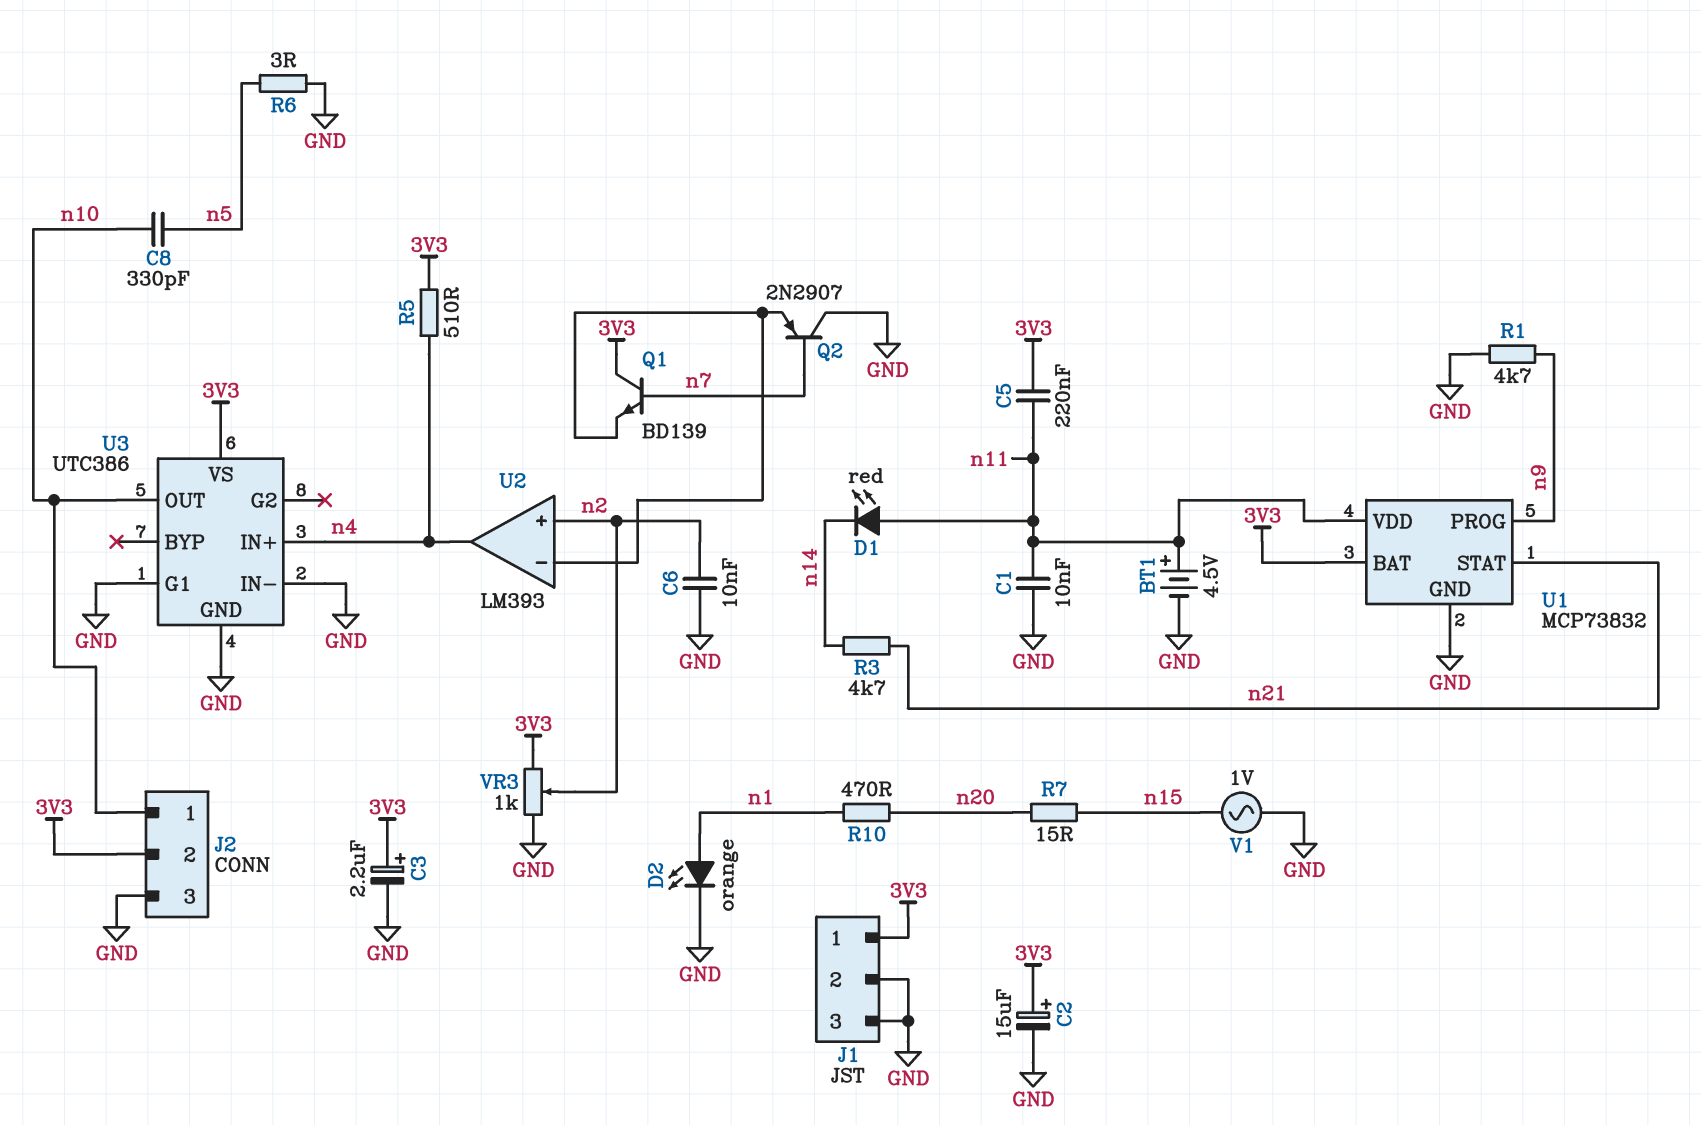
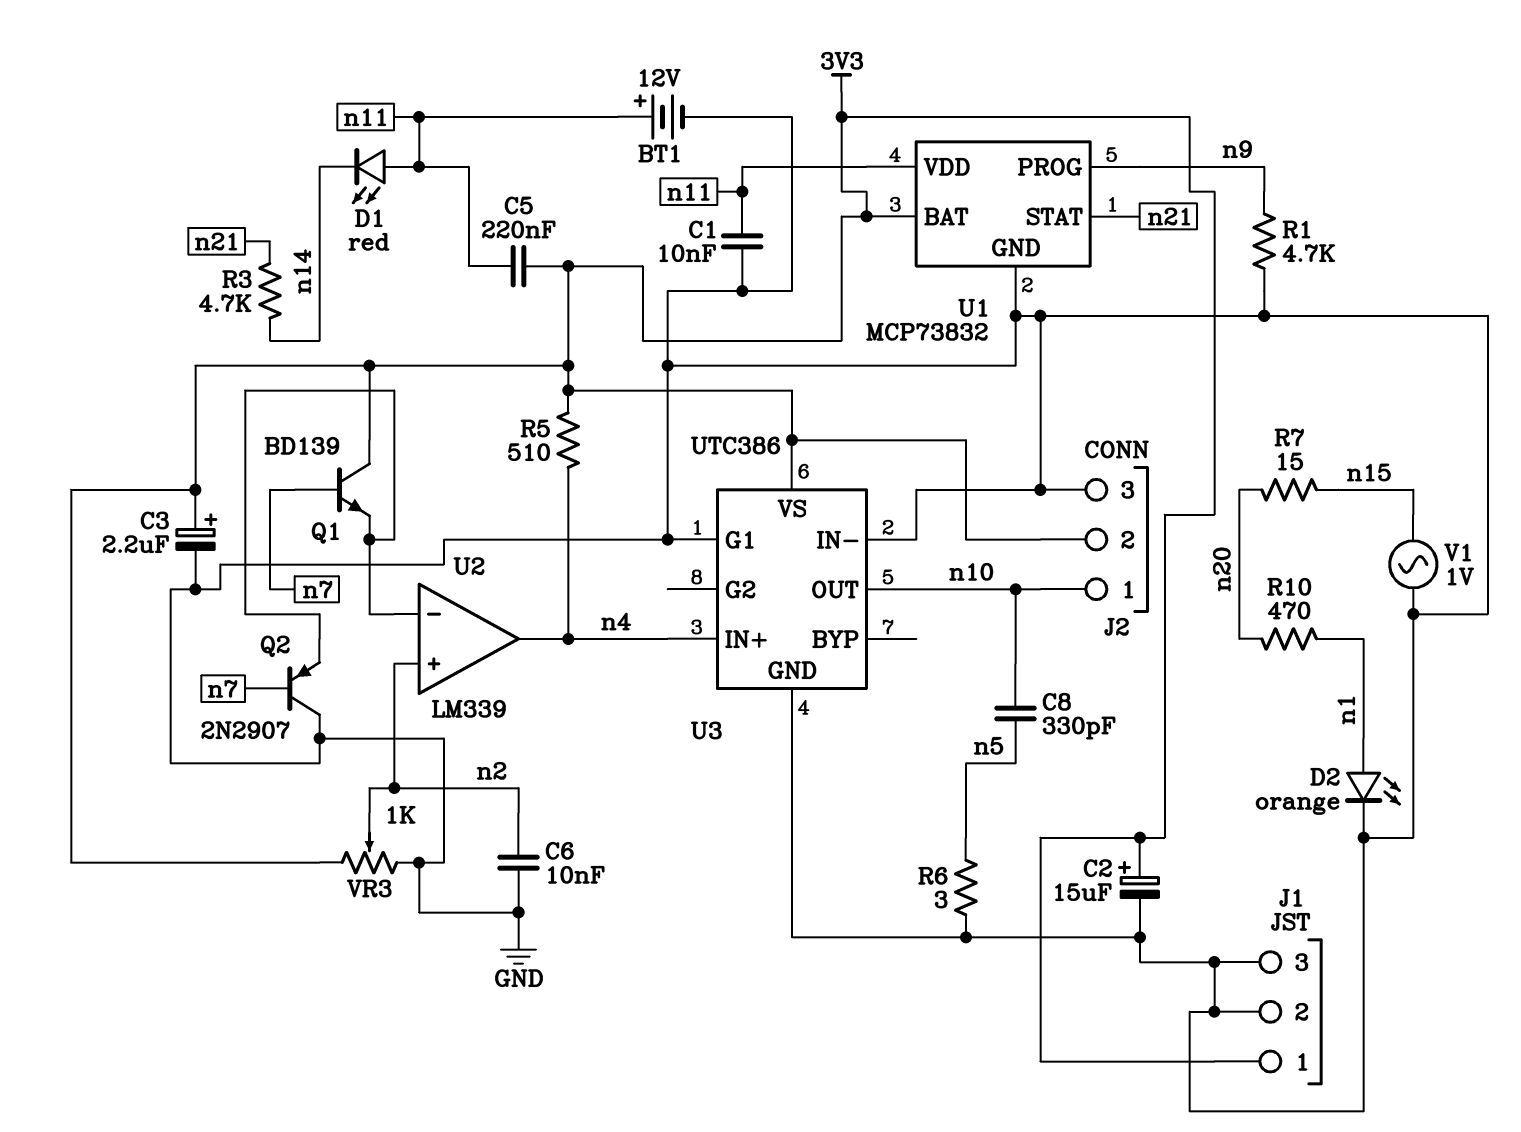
BT1: 4.5V (plus n11, minus GND) -> 12V (plus n11, minus GND)
U2: LM393 -> LM339

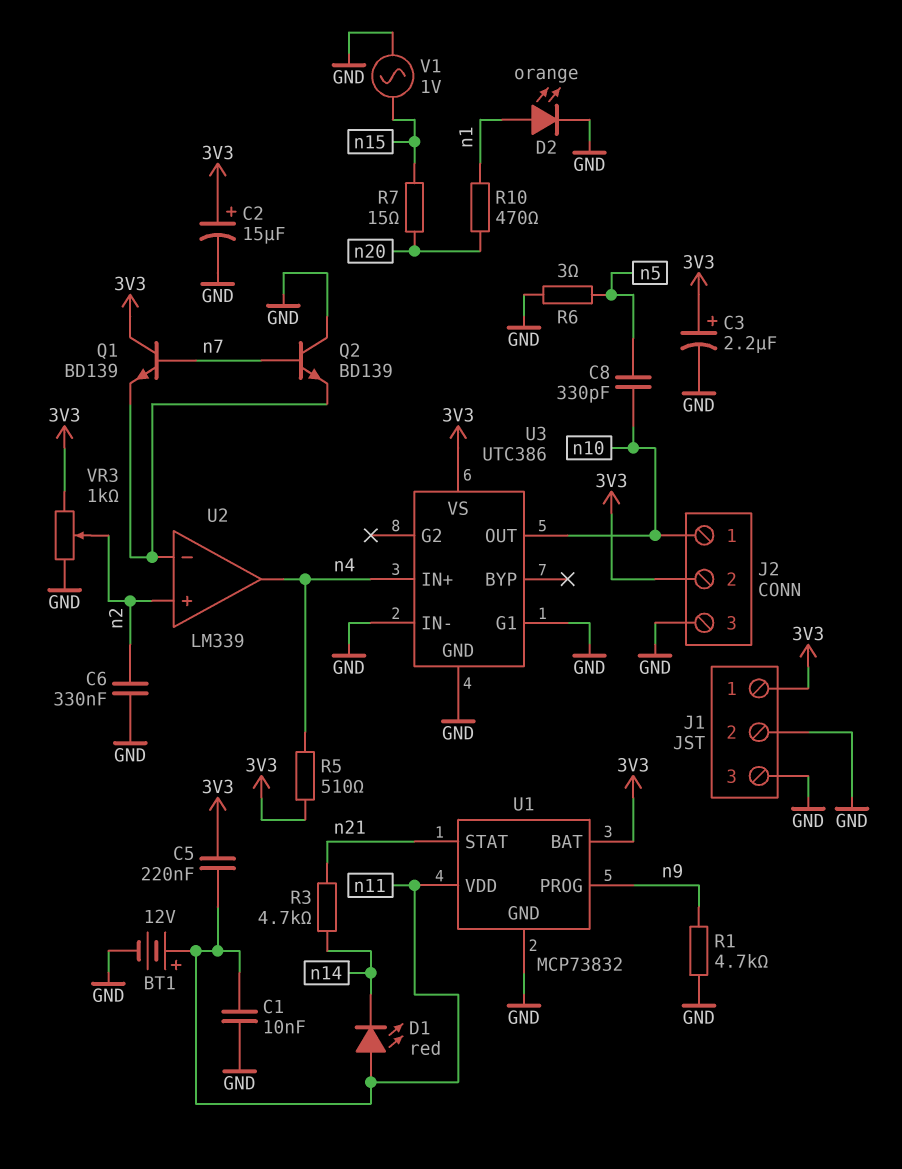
C6: 10nF (GND, n2) -> 330nF (GND, n2)
Q2: PNP 2N2907 (B n7, C GND, E U2/in-) -> NPN BD139 (B n7, C GND, E U2/in-)

